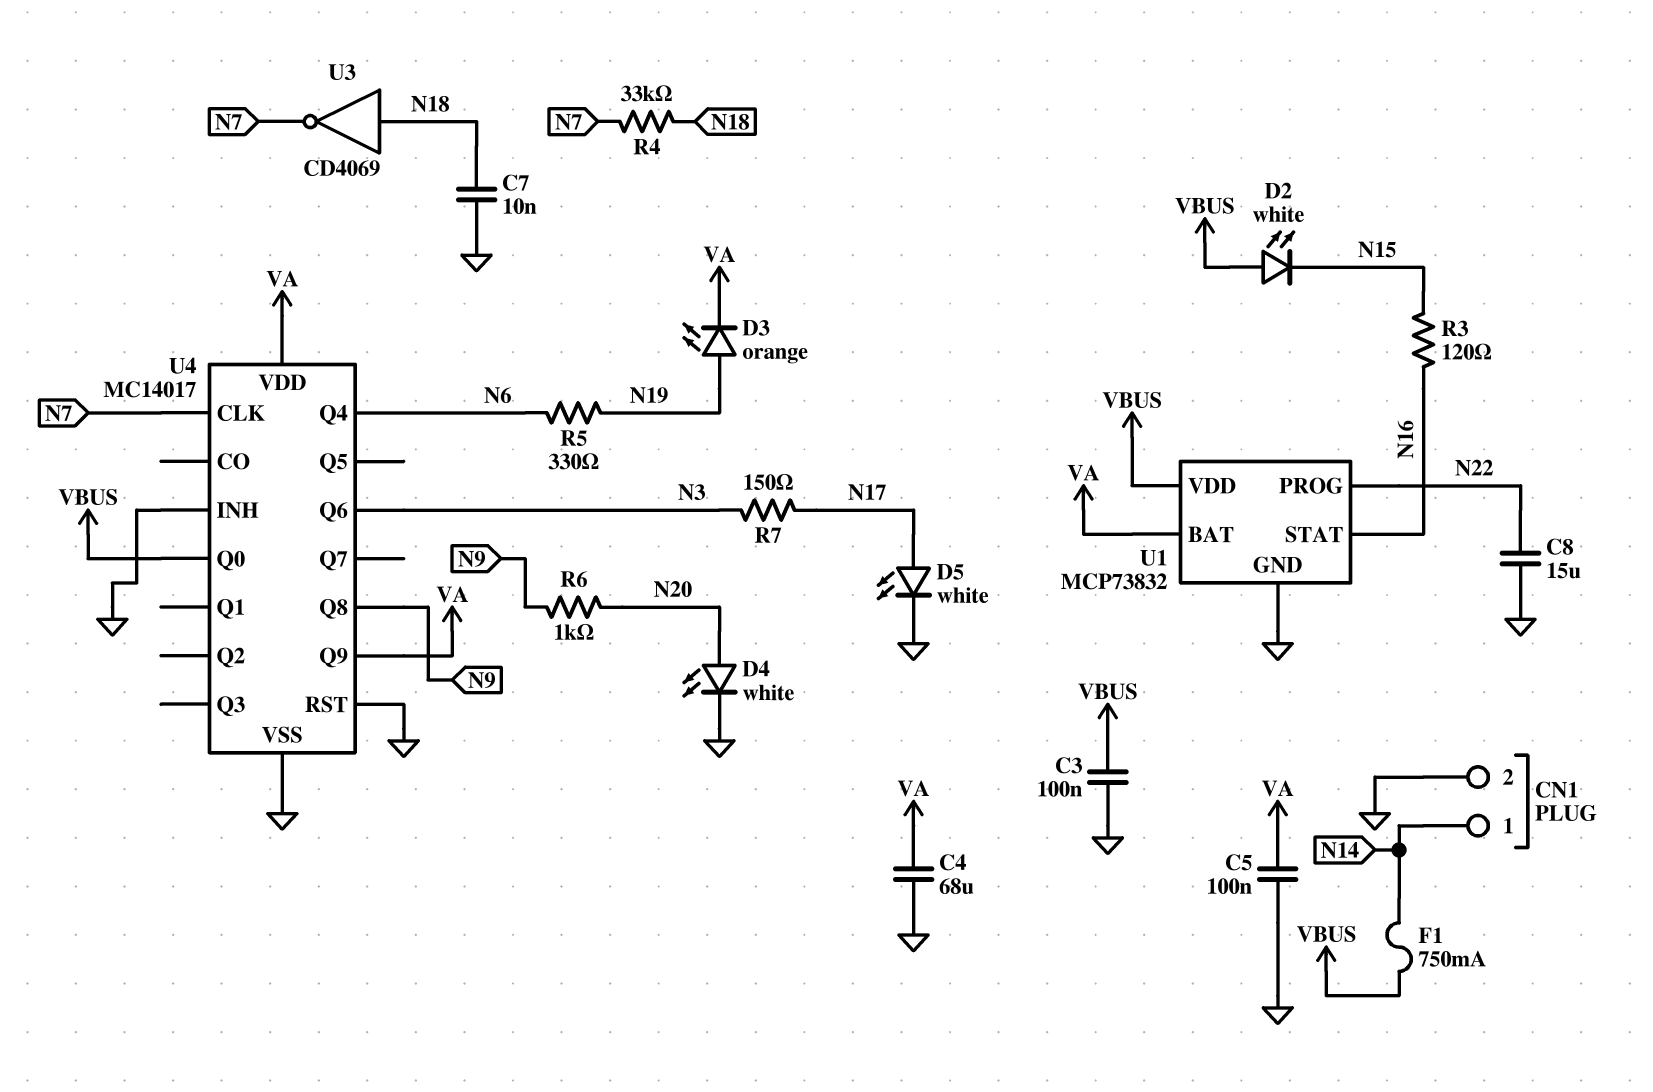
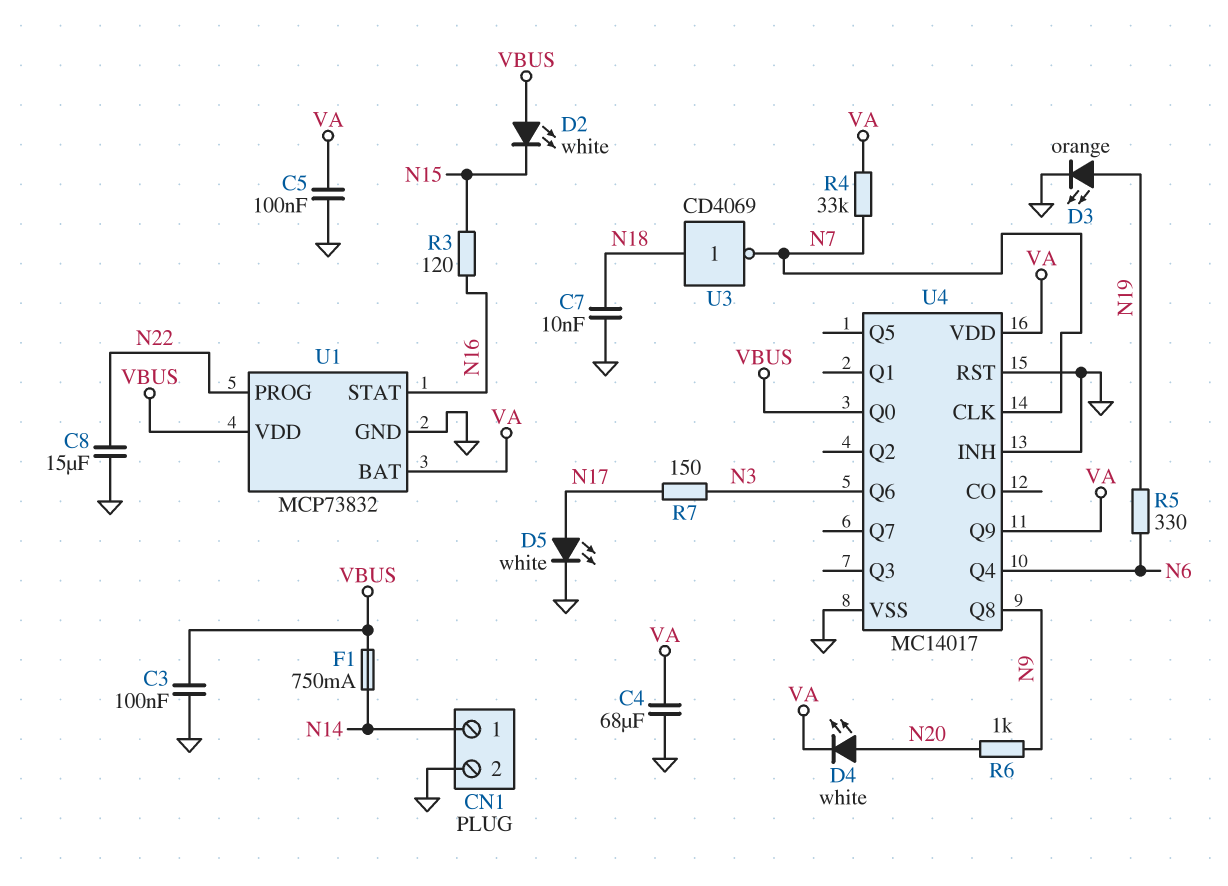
D3: LED orange (A N19, K VA) -> LED orange (A N19, K GND)
D4: LED white (A N20, K GND) -> LED white (A N20, K VA)
R4: 33k (N7, N18) -> 33k (N7, VA)

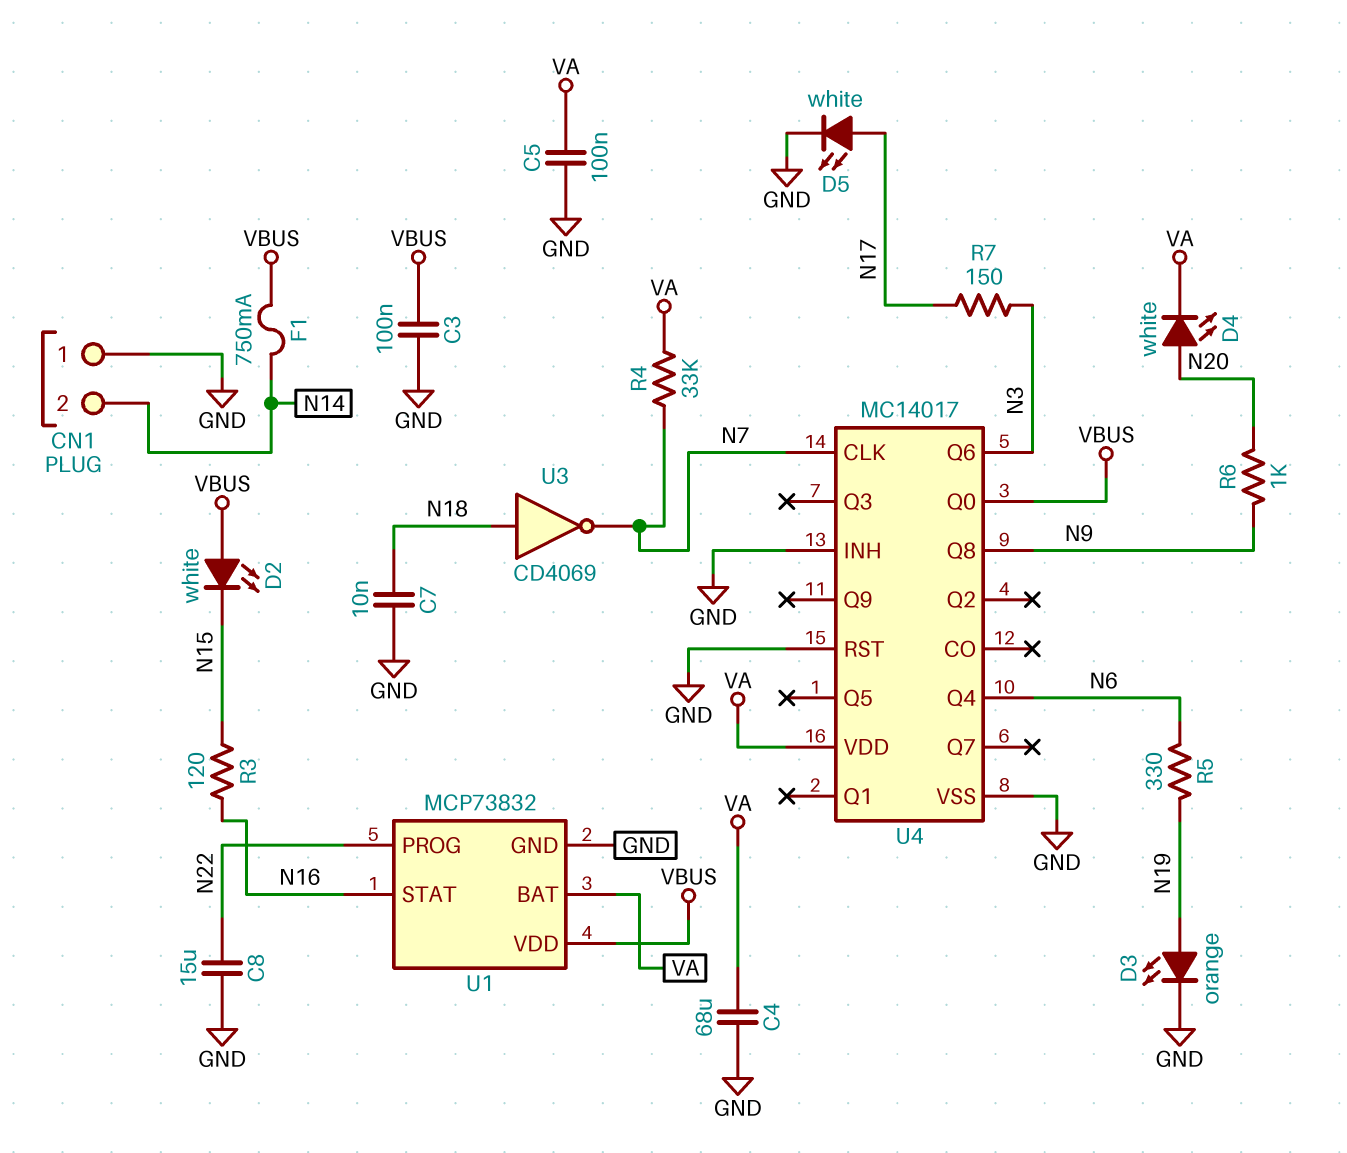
CN1 pin 1: N14 -> GND
CN1 pin 2: GND -> N14
U4 pin Q9: VA -> none

